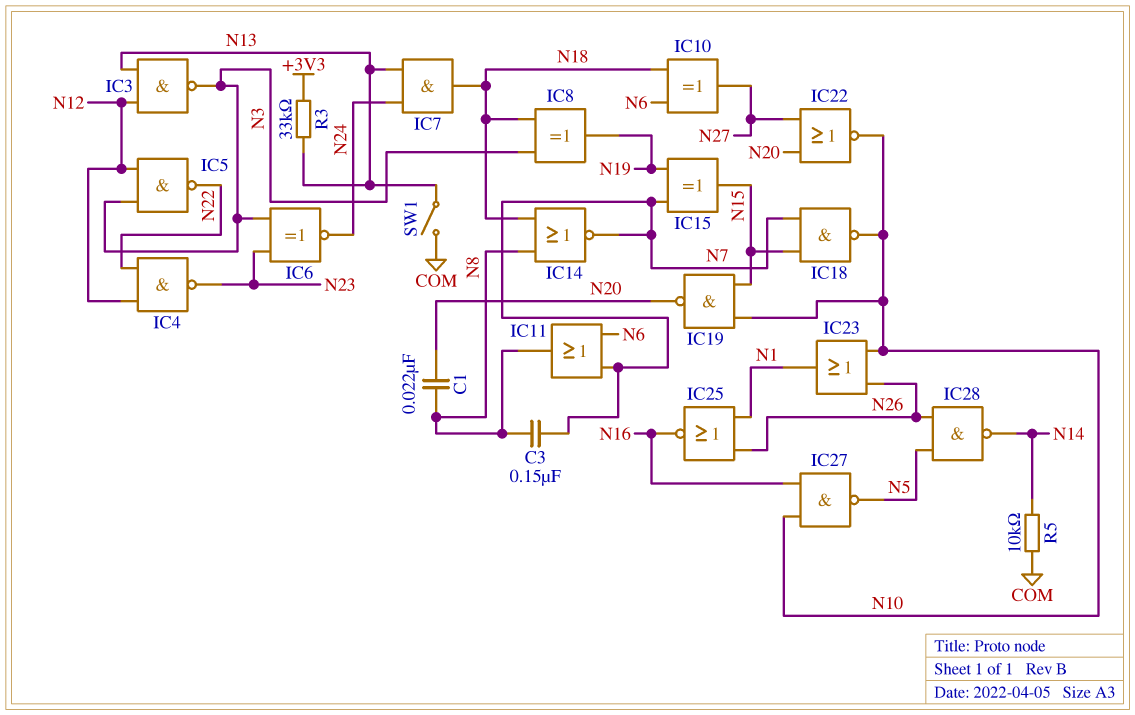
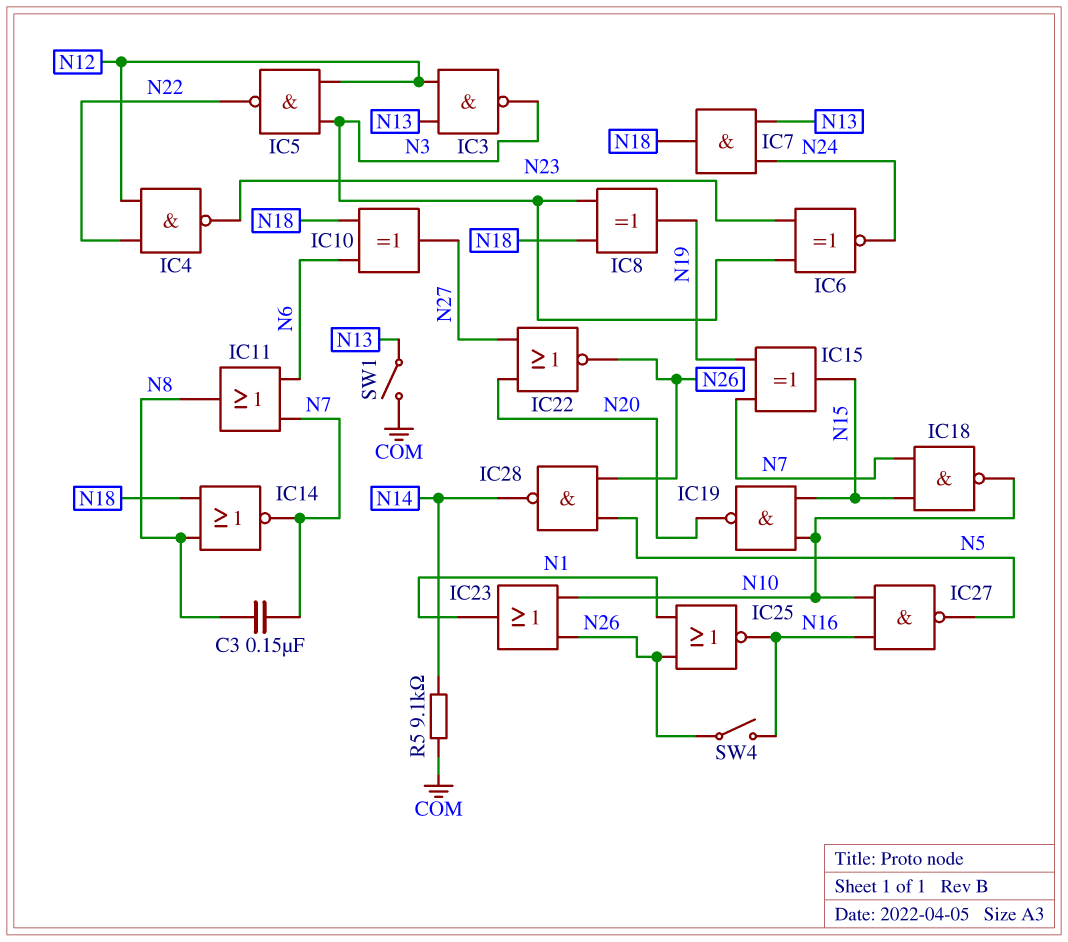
C1: 22nF (N8, N20) -> none
IC22: NOR (in N20, in N27, out N10) -> NOR (in N20, in N27, out N26)
R3: 33k (+3V3, N13) -> none
R5: 10k (COM, N14) -> 9.1k (COM, N14)
SW4: none -> switch (N16, N26)

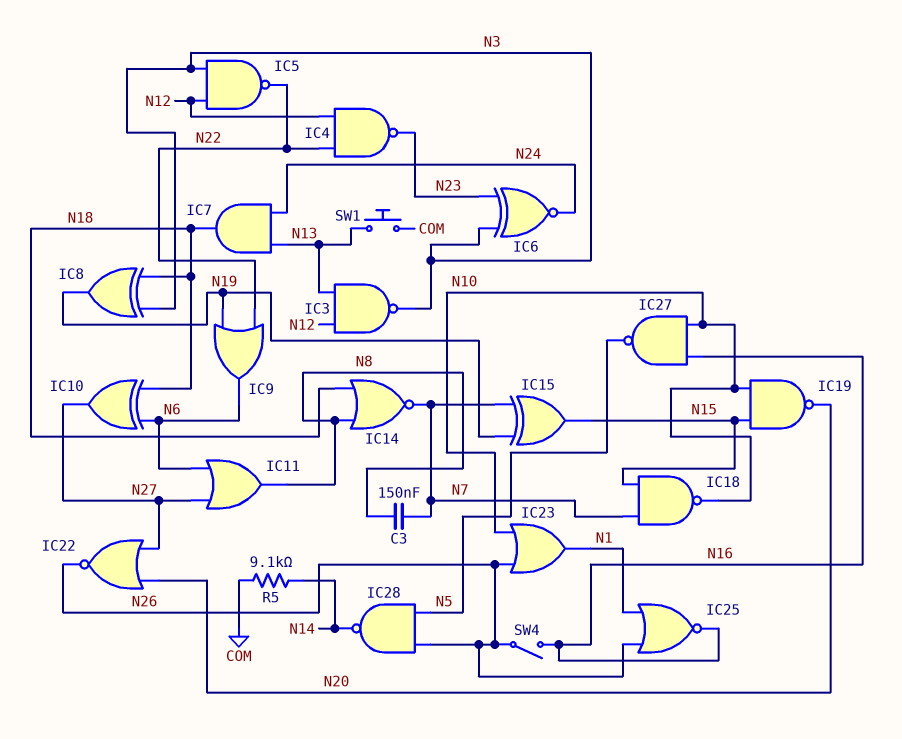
IC9: none -> OR (in N19, in N22, out N6)
IC11: OR (in N6, in N7, out N8) -> OR (in N6, in N27, out N8)
SW1: switch (COM, N13) -> button (COM, N13)

